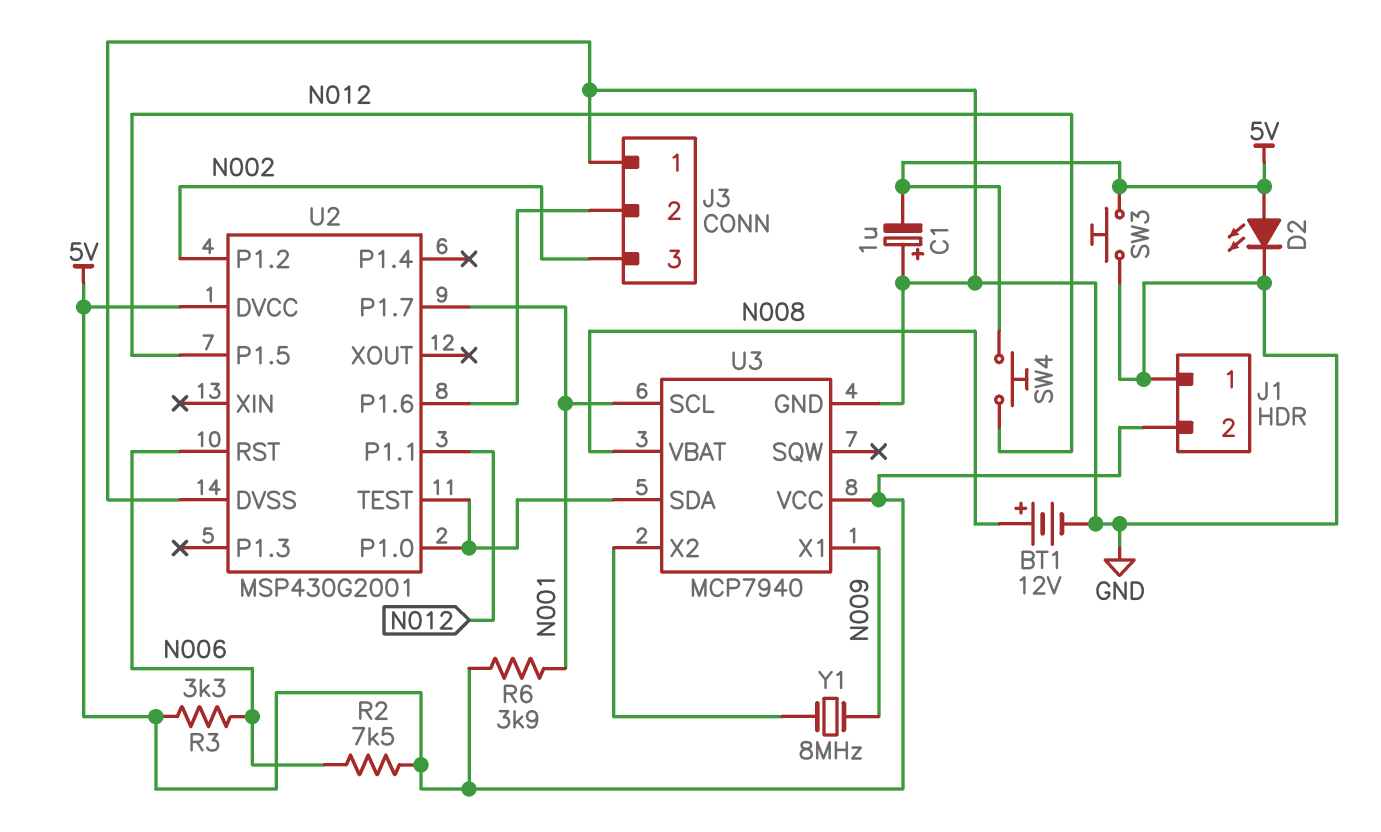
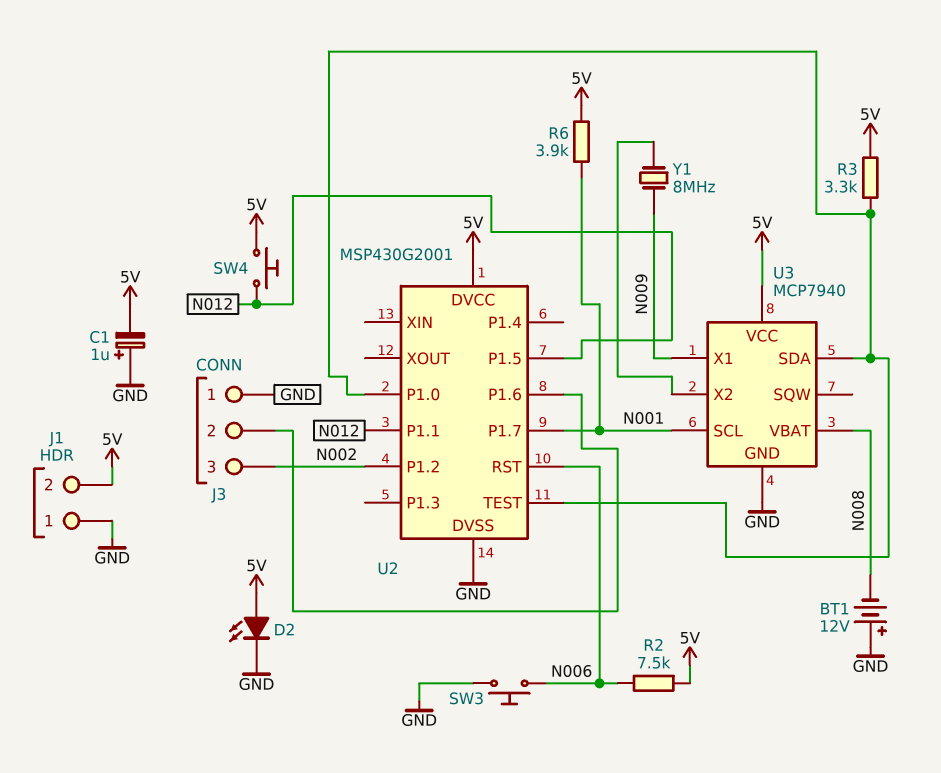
BT1: 12V (plus N008, minus GND) -> 12V (plus GND, minus N008)
R3: 3.3k (5V, N006) -> 3.3k (5V, U2/P1.0)
SW3: button (5V, GND) -> button (GND, N006)

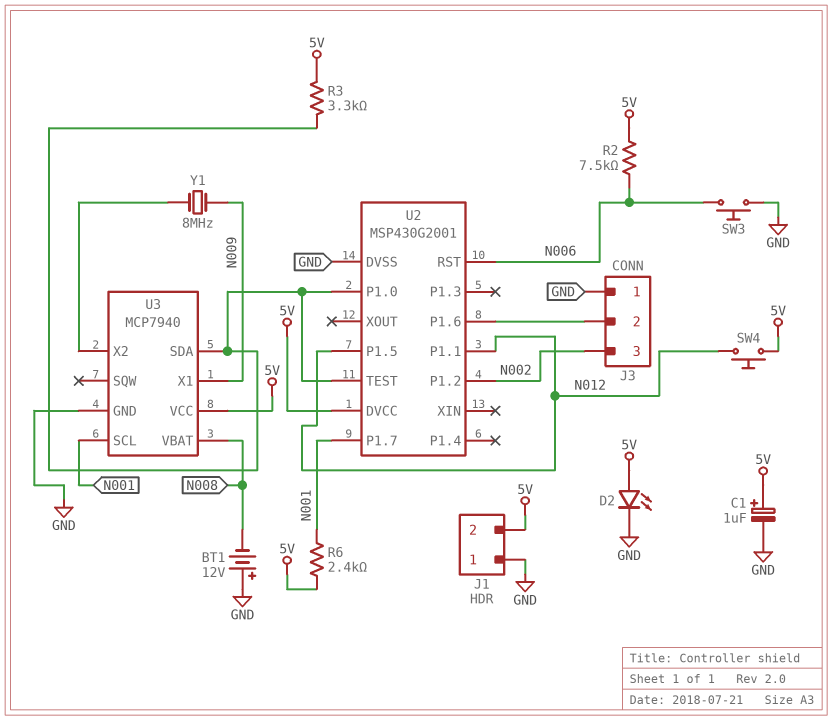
C1: 1uF (plus GND, minus 5V) -> 1uF (plus 5V, minus GND)
R6: 3.9k (5V, N001) -> 2.4k (5V, N001)

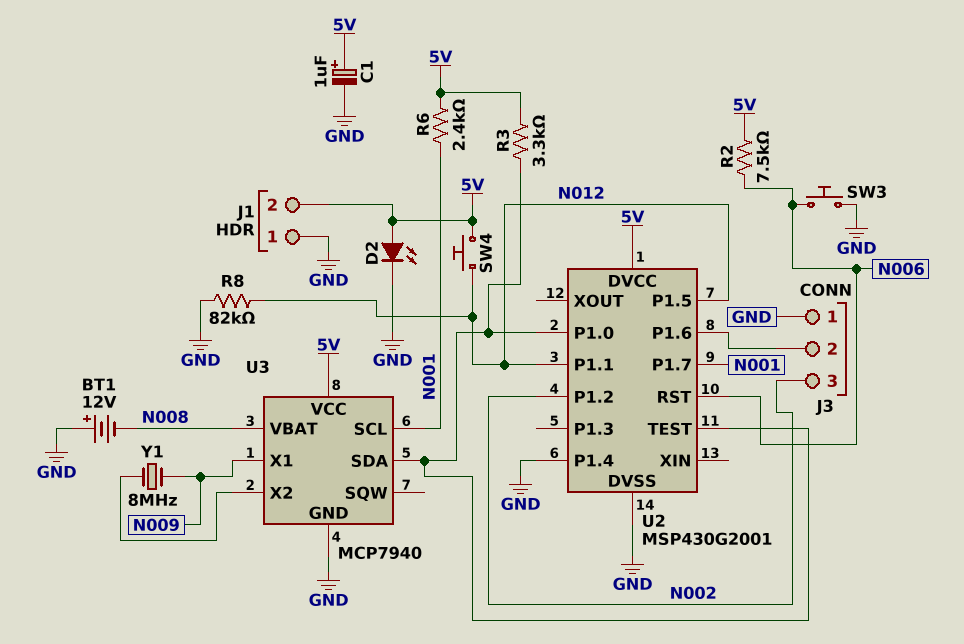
R8: none -> 82k (GND, N012)
U2 pin P1.4: none -> GND

